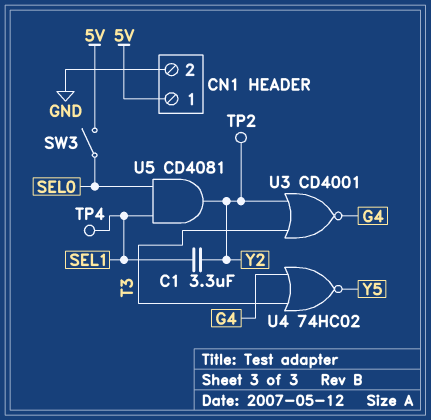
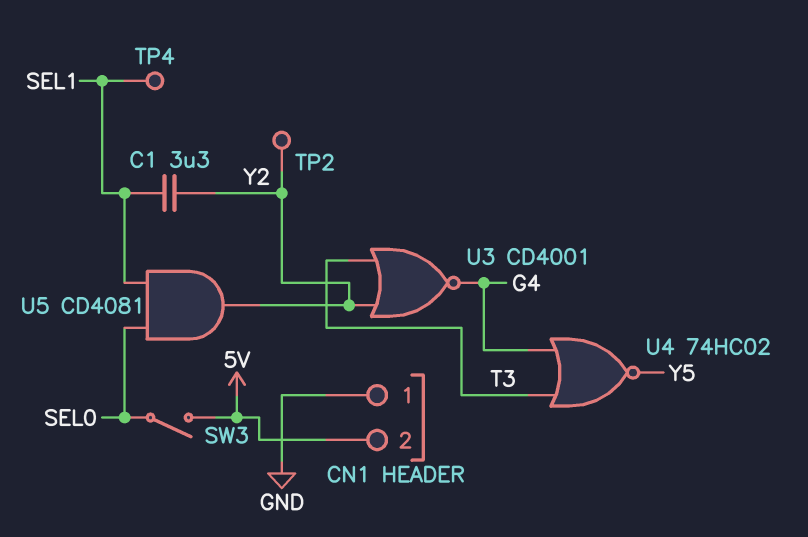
CN1 pin 1: 5V -> GND
CN1 pin 2: GND -> 5V

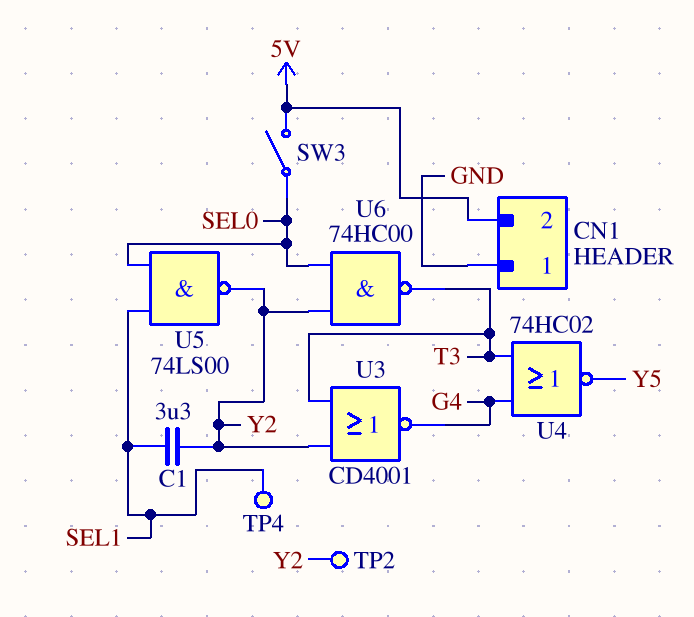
U5: AND CD4081 (in SEL0, in SEL1, out Y2) -> NAND 74LS00 (in SEL0, in SEL1, out Y2)
U6: none -> NAND 74HC00 (in SEL0, in Y2, out T3)

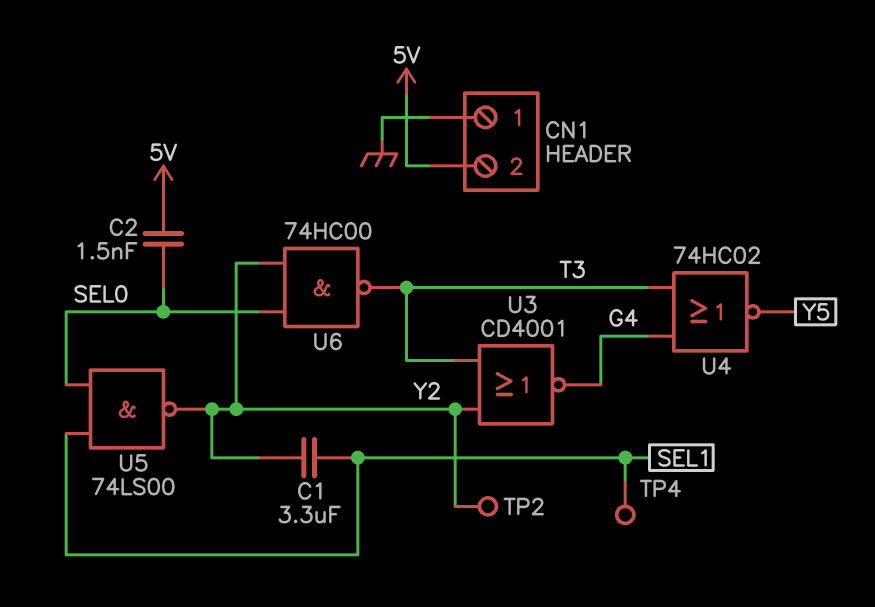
C2: none -> 1.5nF (5V, SEL0)
SW3: switch (5V, SEL0) -> none

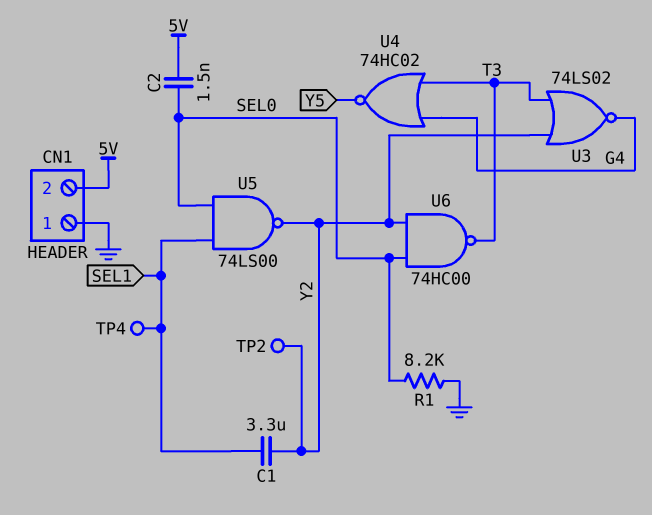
R1: none -> 8.2k (GND, SEL0)
U3: NOR CD4001 (in T3, in Y2, out G4) -> NOR 74LS02 (in T3, in Y2, out G4)

